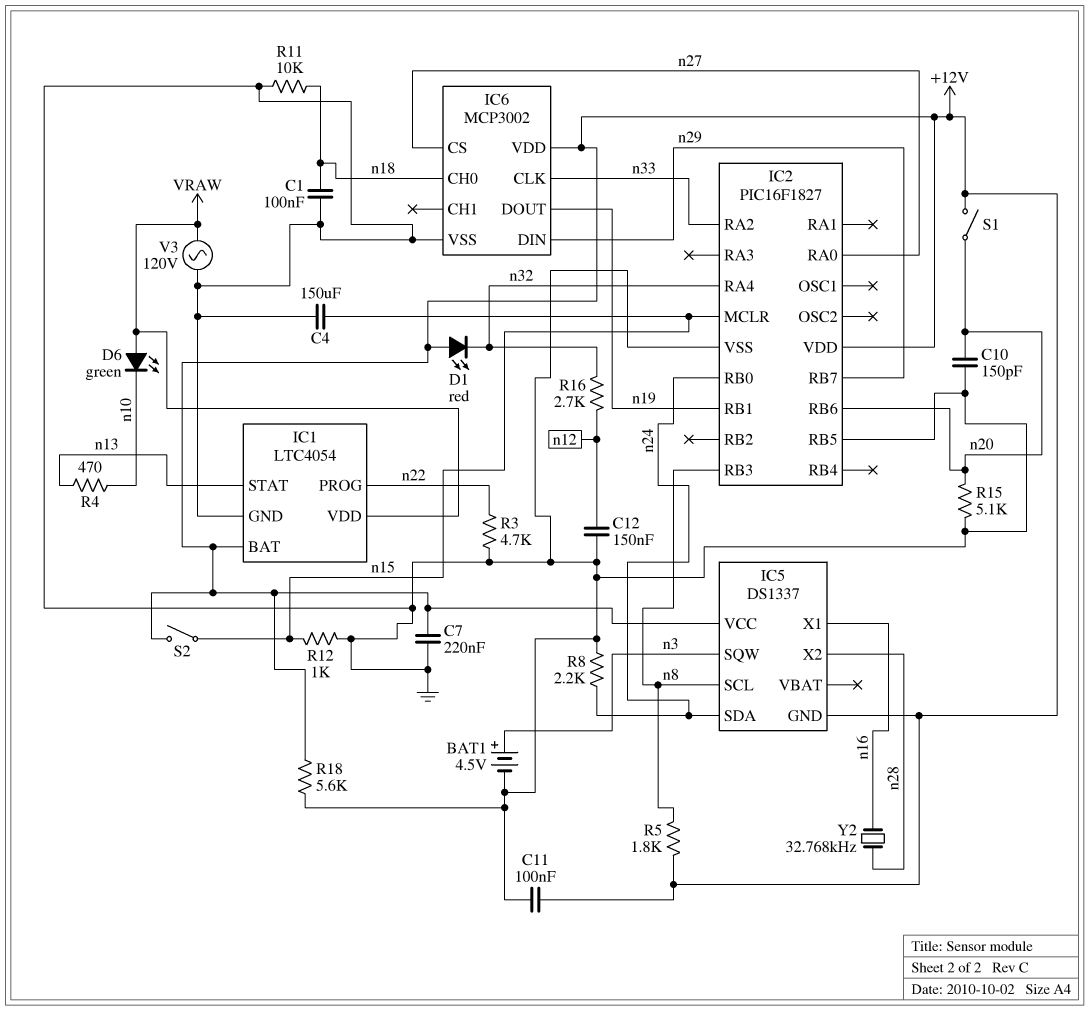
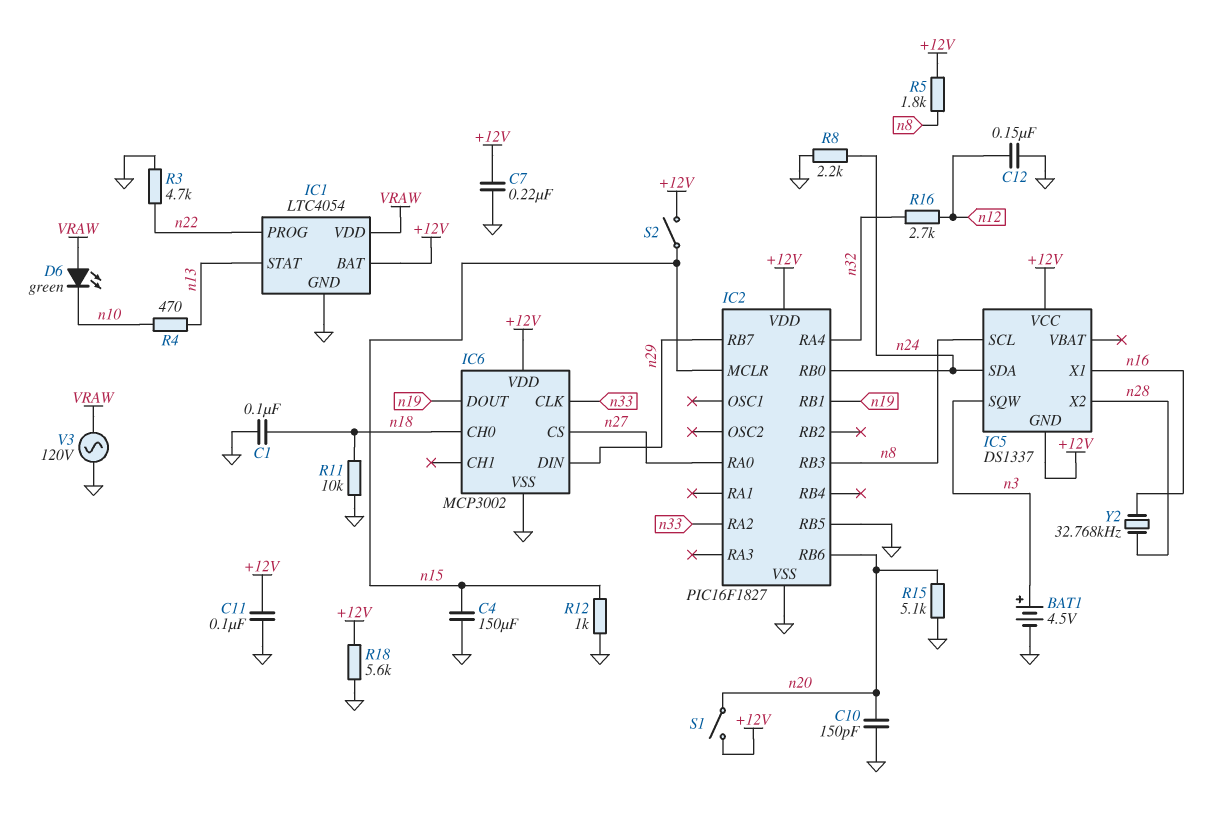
D1: LED red (A +12V, K n32) -> none

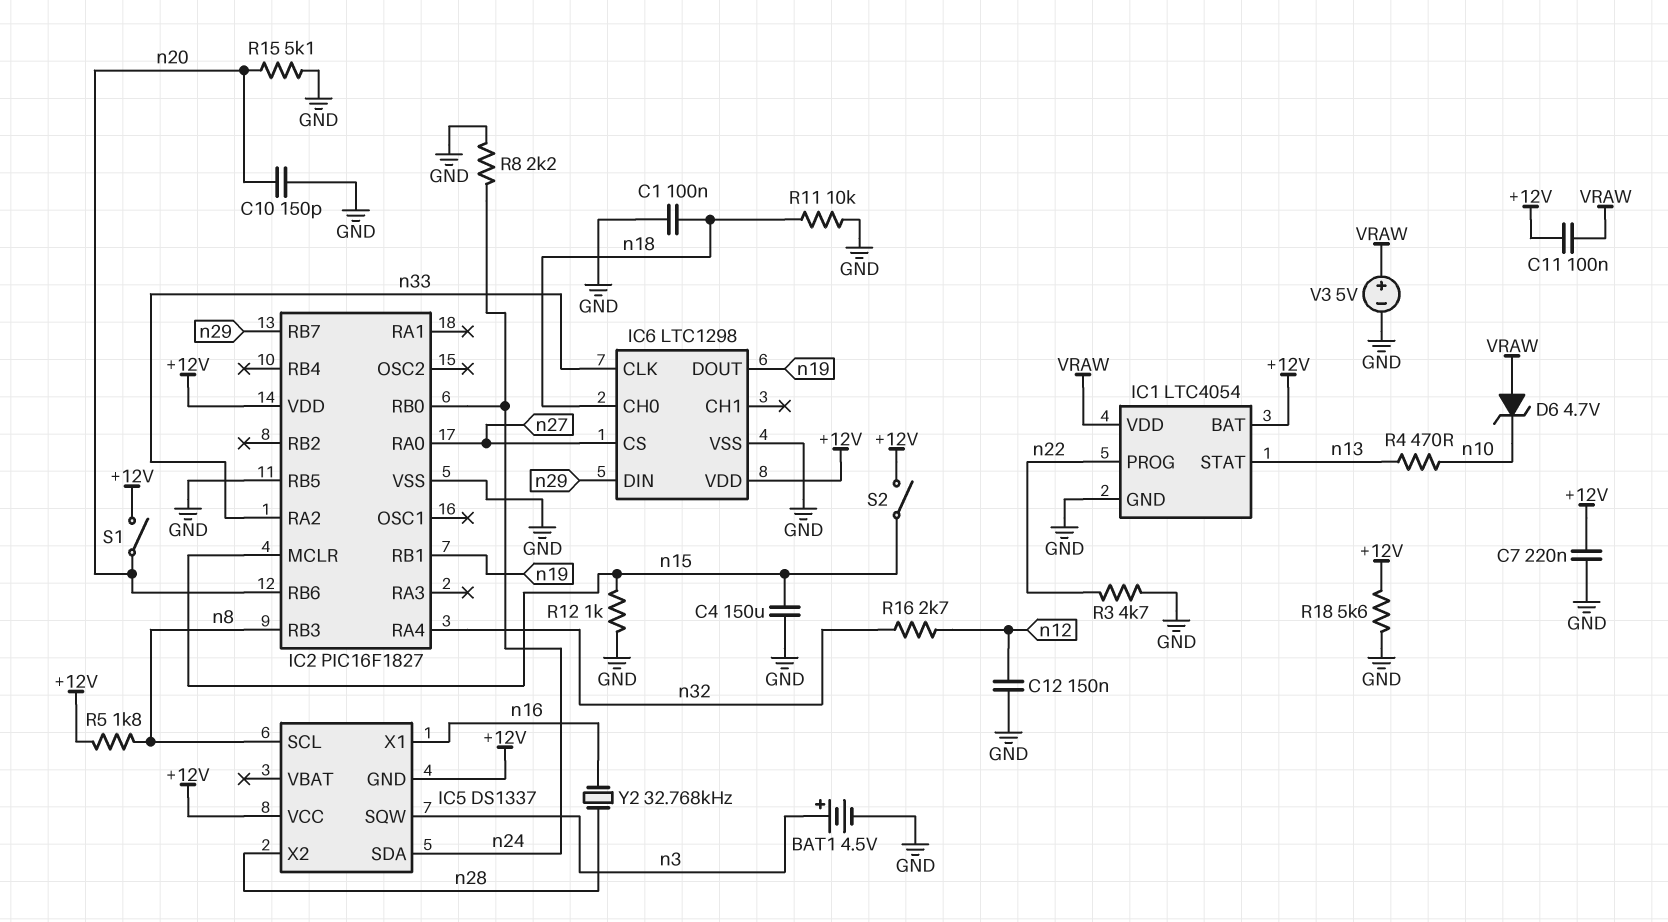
C11: 100nF (+12V, GND) -> 100nF (+12V, VRAW)
D6: LED green (A VRAW, K n10) -> zener 4.7V (A VRAW, K n10)
IC6: MCP3002 -> LTC1298
V3: AC 120V (GND, VRAW) -> 5V (plus VRAW, minus GND)

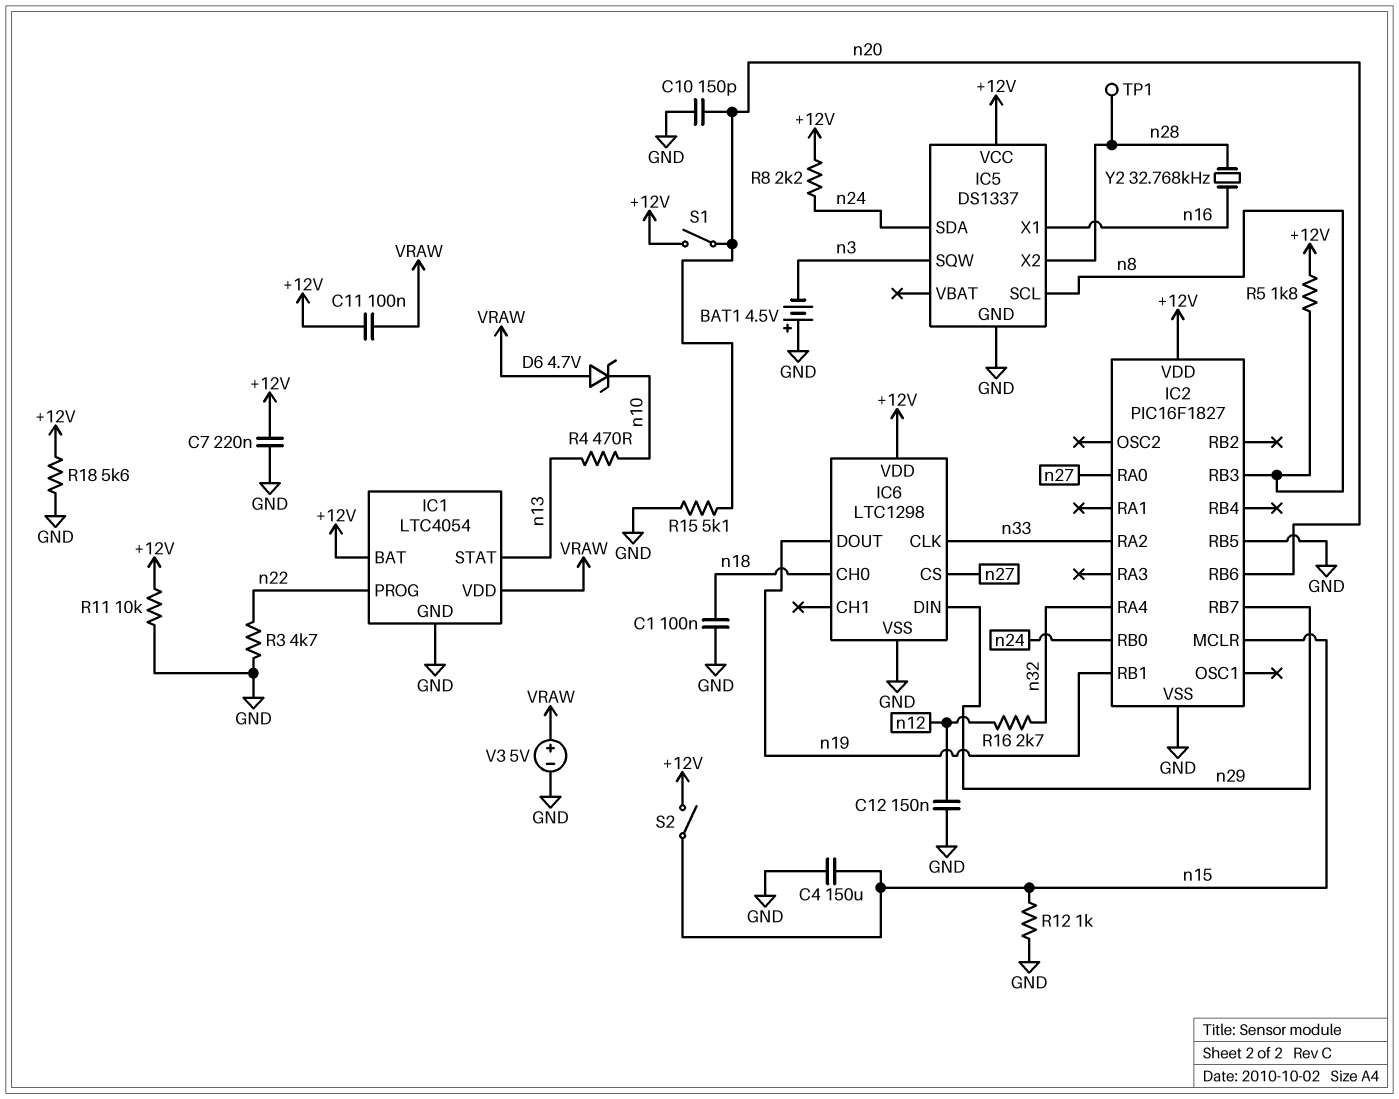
BAT1: 4.5V (plus n3, minus GND) -> 4.5V (plus GND, minus n3)
IC5 pin GND: +12V -> GND
R8: 2.2k (GND, n24) -> 2.2k (+12V, n24)
R11: 10k (GND, n18) -> 10k (+12V, GND)
TP1: none -> test point (n28)

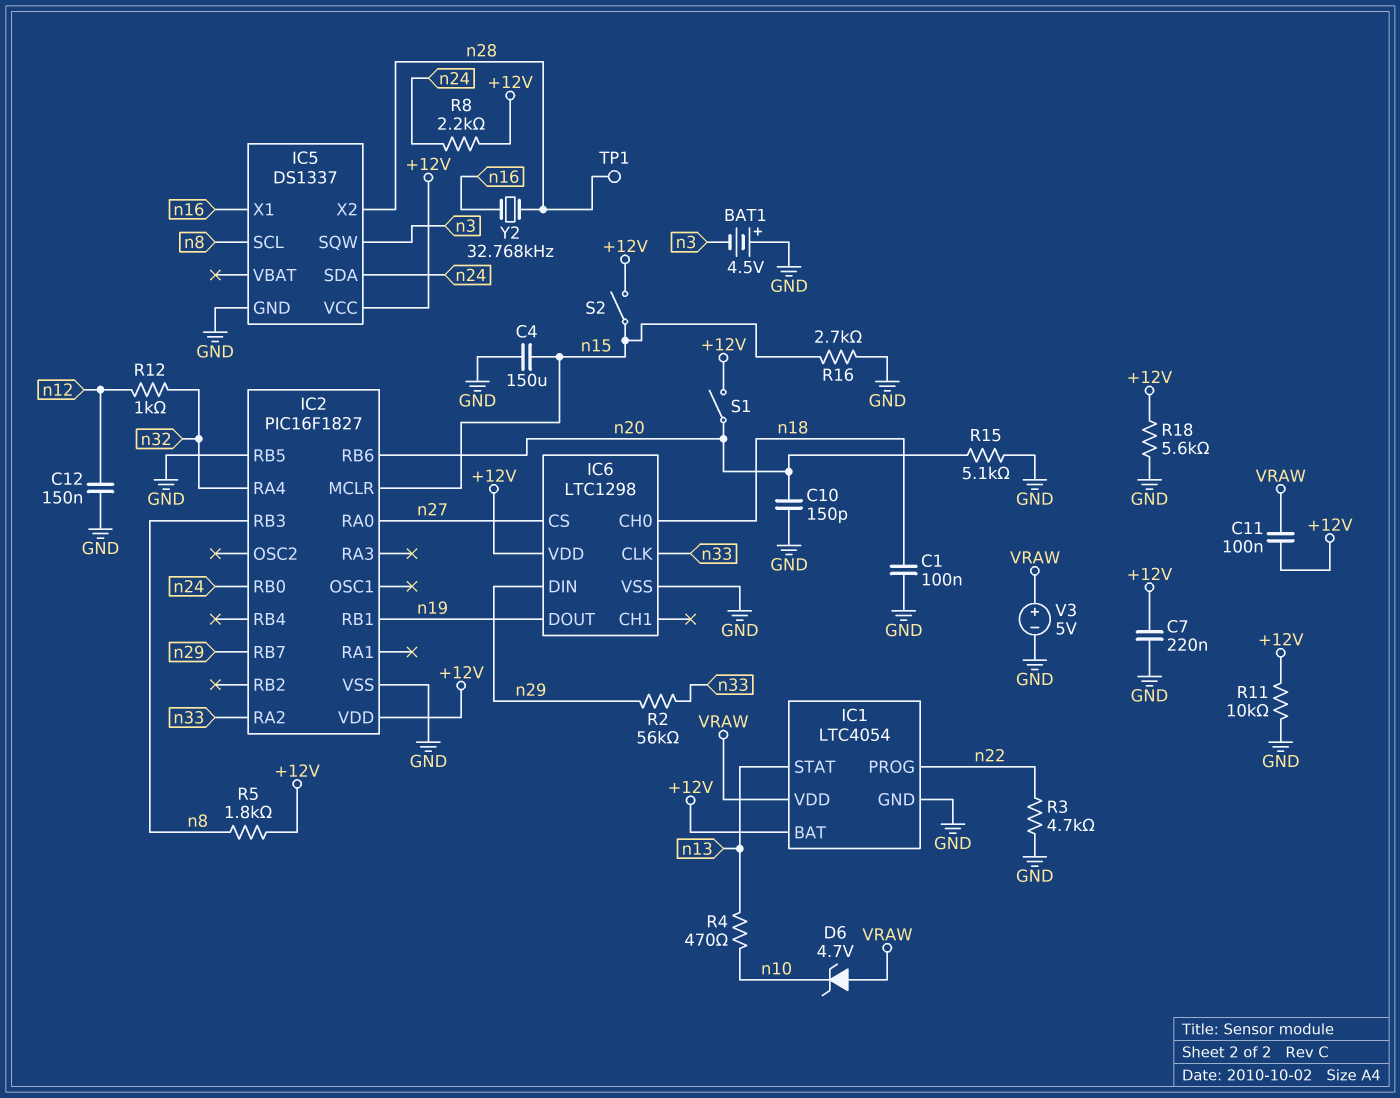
R2: none -> 56k (n29, n33)
R12: 1k (GND, n15) -> 1k (n12, n32)
R16: 2.7k (n12, n32) -> 2.7k (GND, n15)

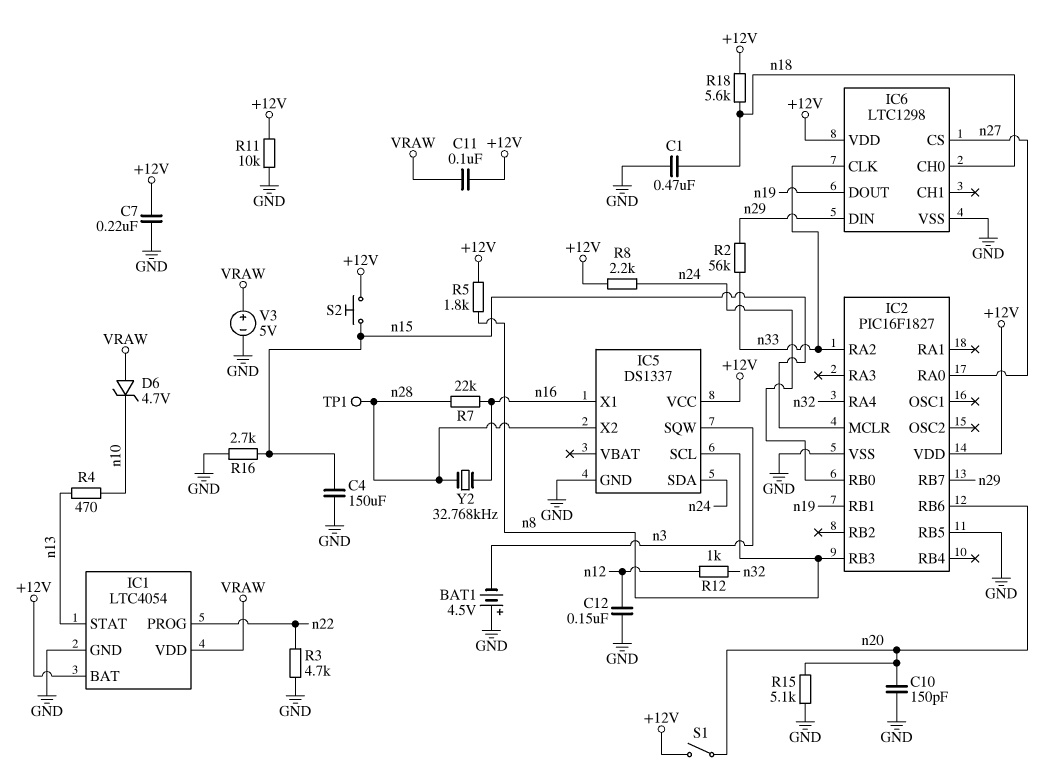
C1: 100nF (GND, n18) -> 470nF (GND, n18)
R7: none -> 22k (n16, n28)
R18: 5.6k (+12V, GND) -> 5.6k (+12V, n18)
S2: switch (+12V, n15) -> button (+12V, n15)

